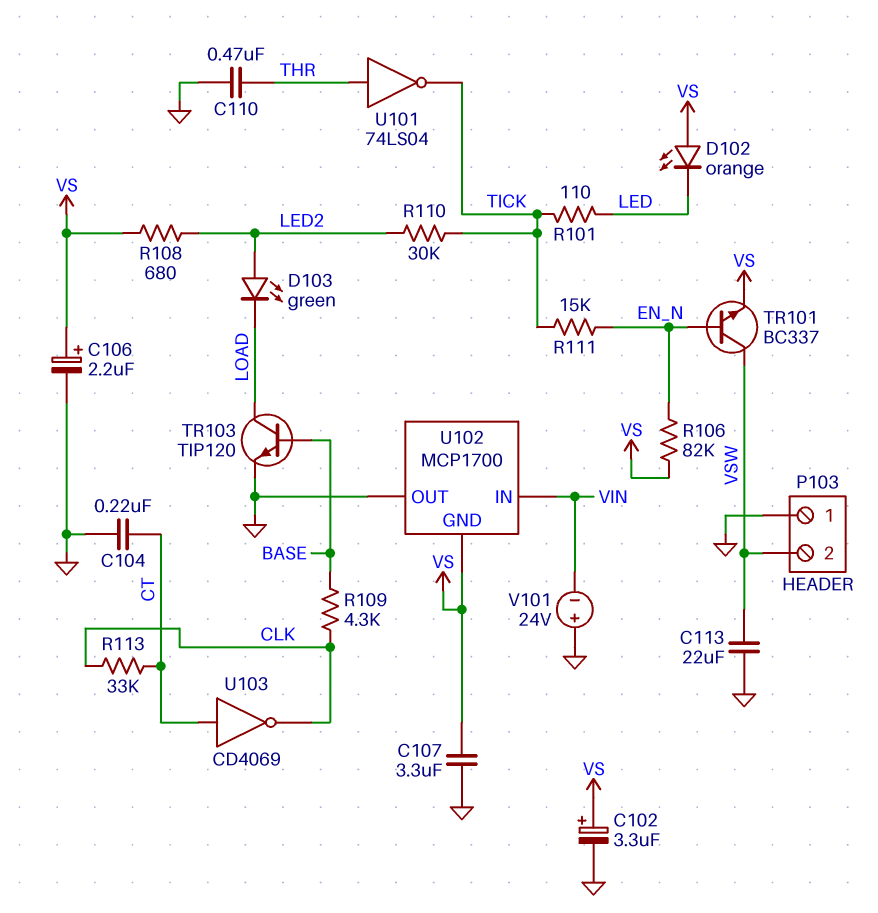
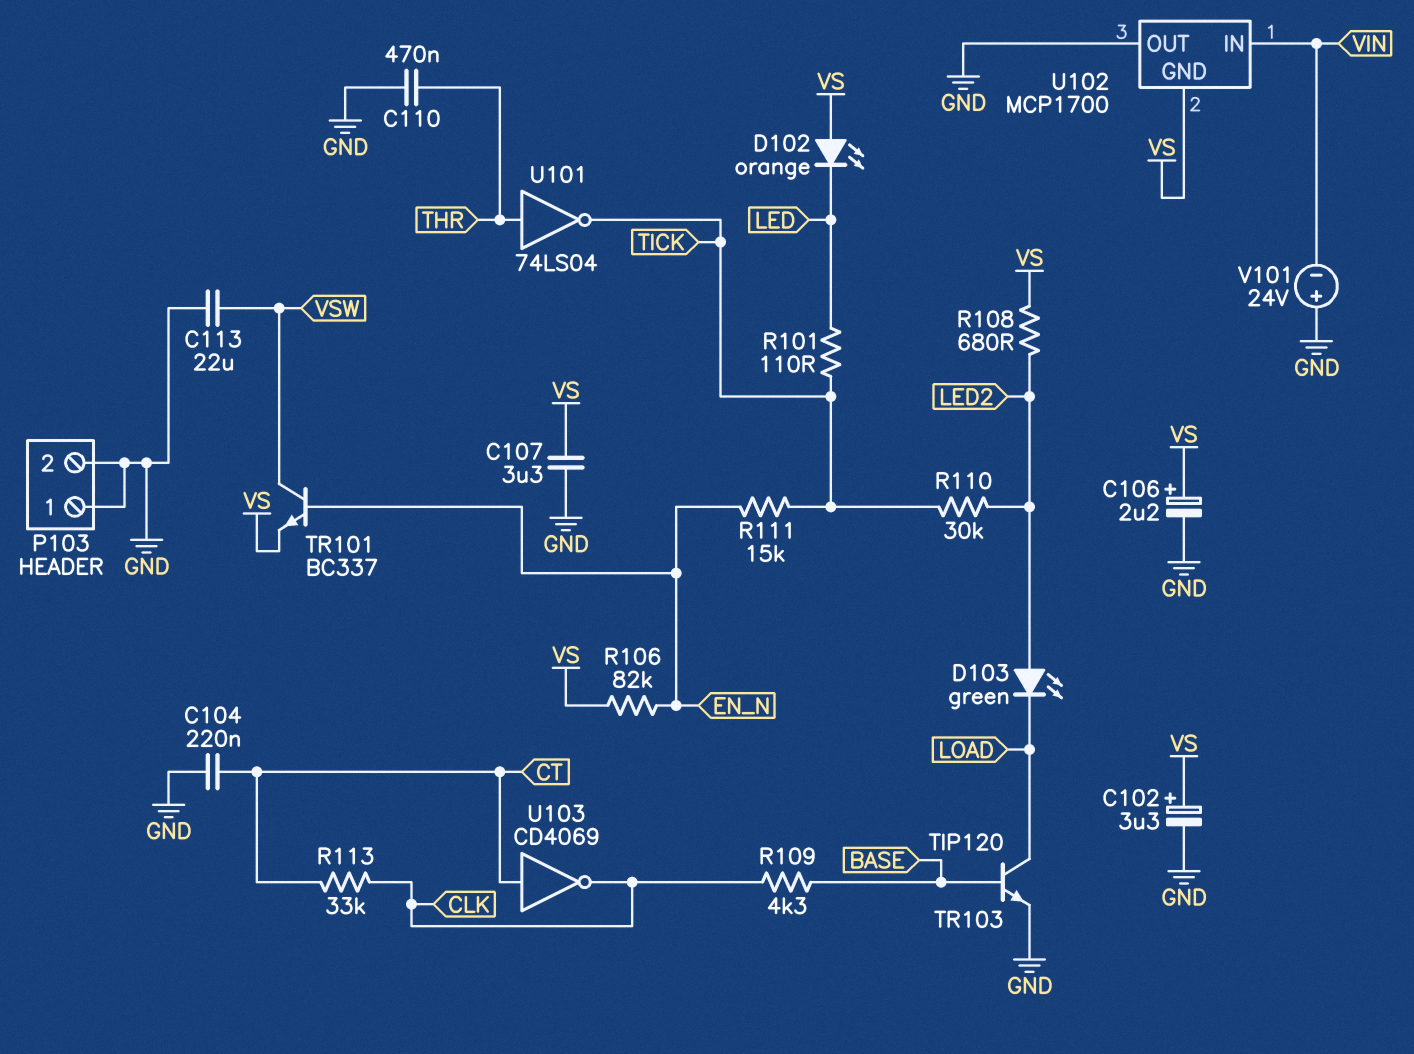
P103 pin 2: VSW -> GND

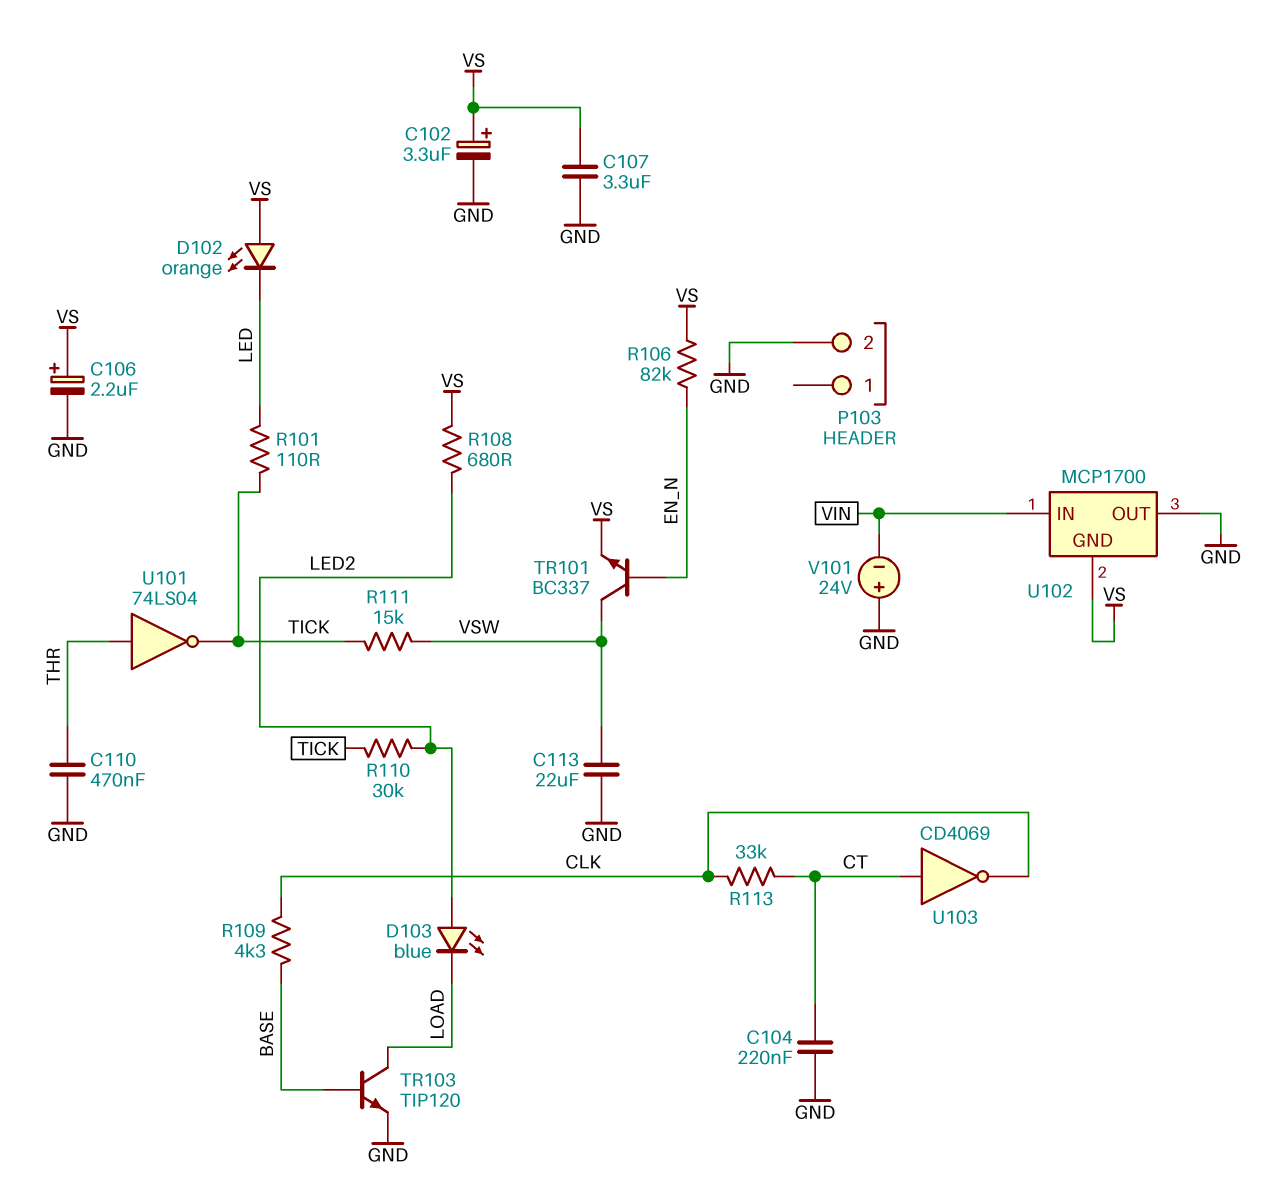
D103: LED green (A LED2, K LOAD) -> LED blue (A LED2, K LOAD)
P103 pin 1: GND -> none
R111: 15k (EN_N, TICK) -> 15k (TICK, VSW)

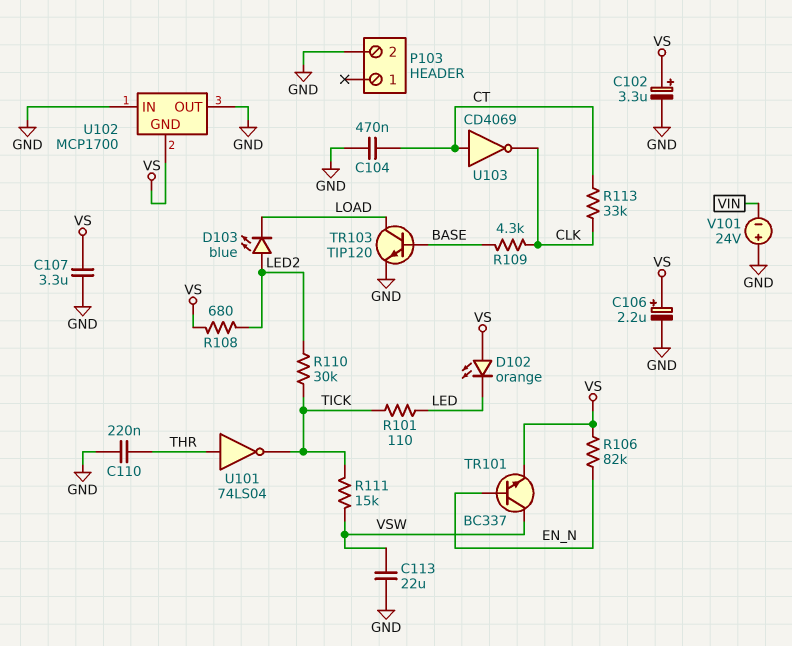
C104: 220nF (CT, GND) -> 470nF (CT, GND)
C110: 470nF (GND, THR) -> 220nF (GND, THR)
U102 pin IN: VIN -> GND

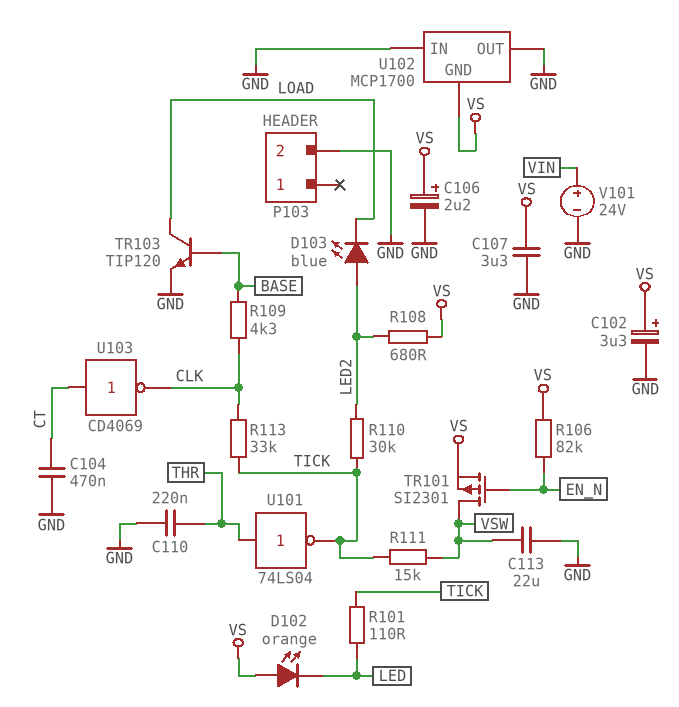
R113: 33k (CLK, CT) -> 33k (CLK, TICK)
TR101: NPN BC337 (B EN_N, C VSW, E VS) -> PMOS SI2301 (G EN_N, D VSW, S VS)
V101: 24V (plus GND, minus VIN) -> 24V (plus VIN, minus GND)

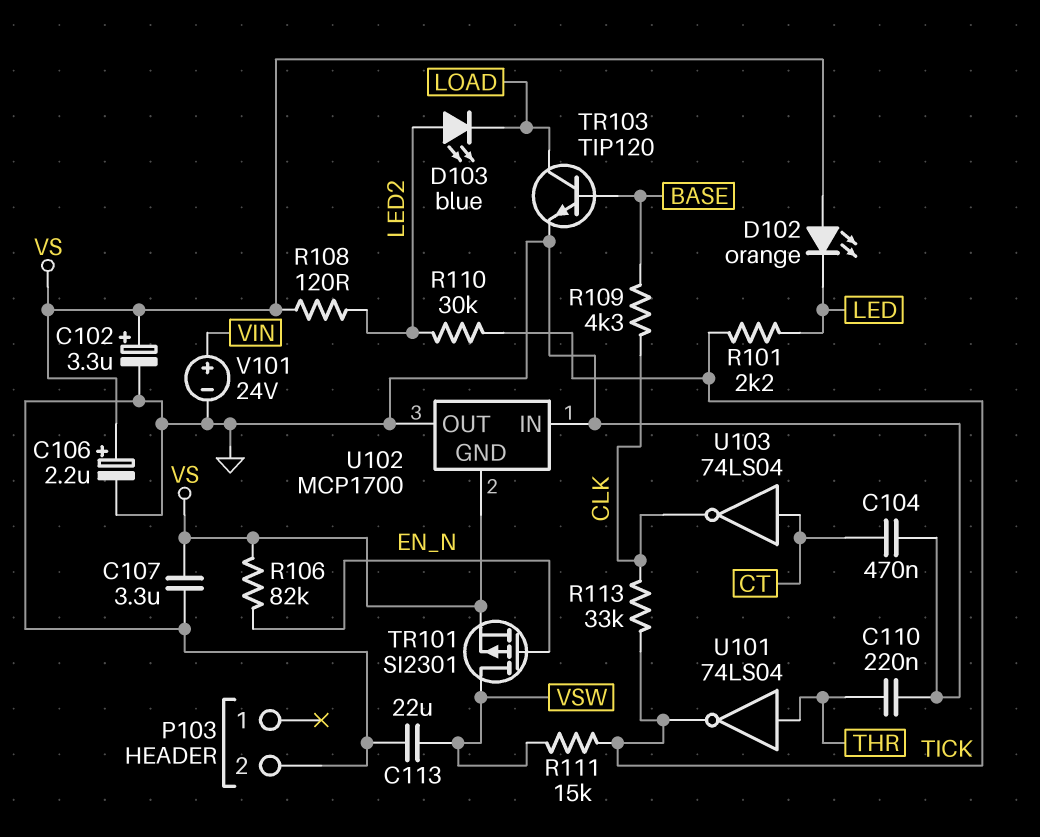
R101: 110 (LED, TICK) -> 2.2k (LED, TICK)
R108: 680 (LED2, VS) -> 120 (LED2, VS)
U103: NOT CD4069 (in CT, out CLK) -> NOT 74LS04 (in CT, out CLK)

